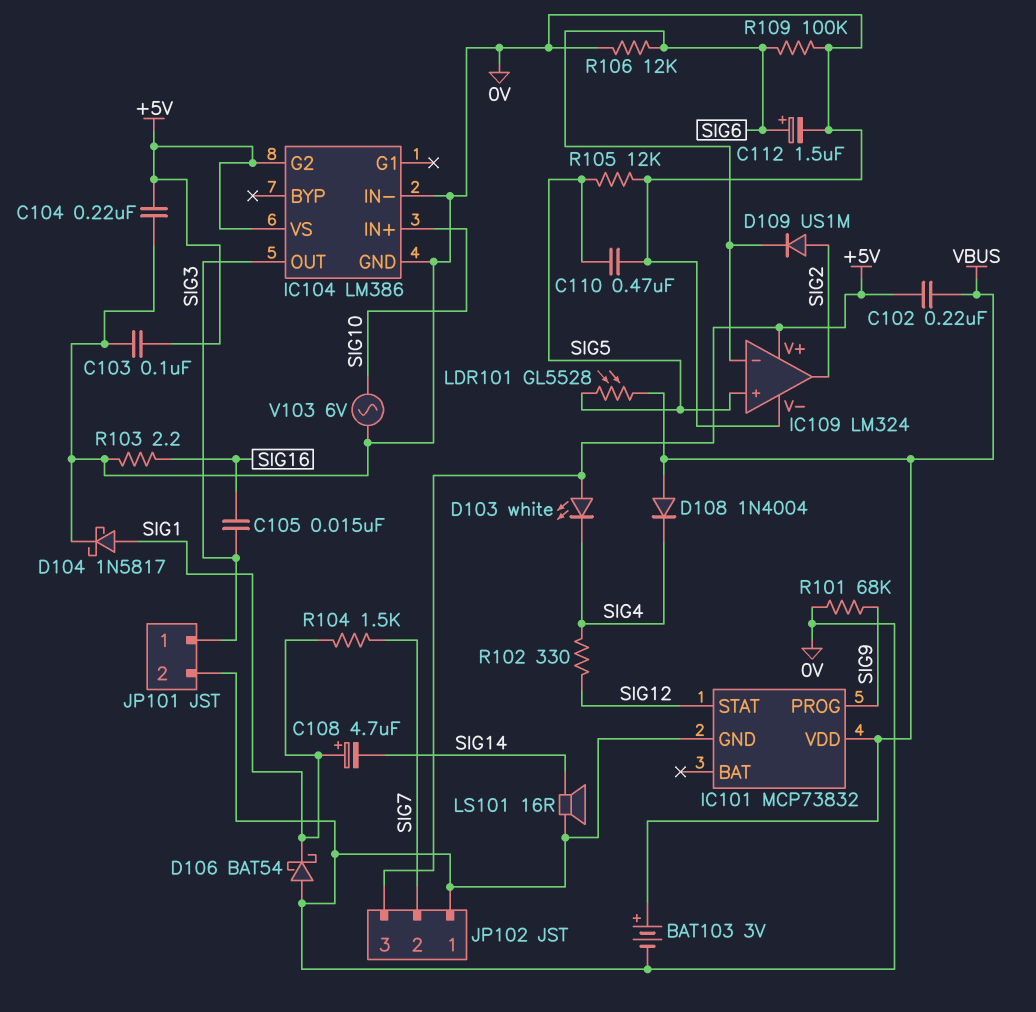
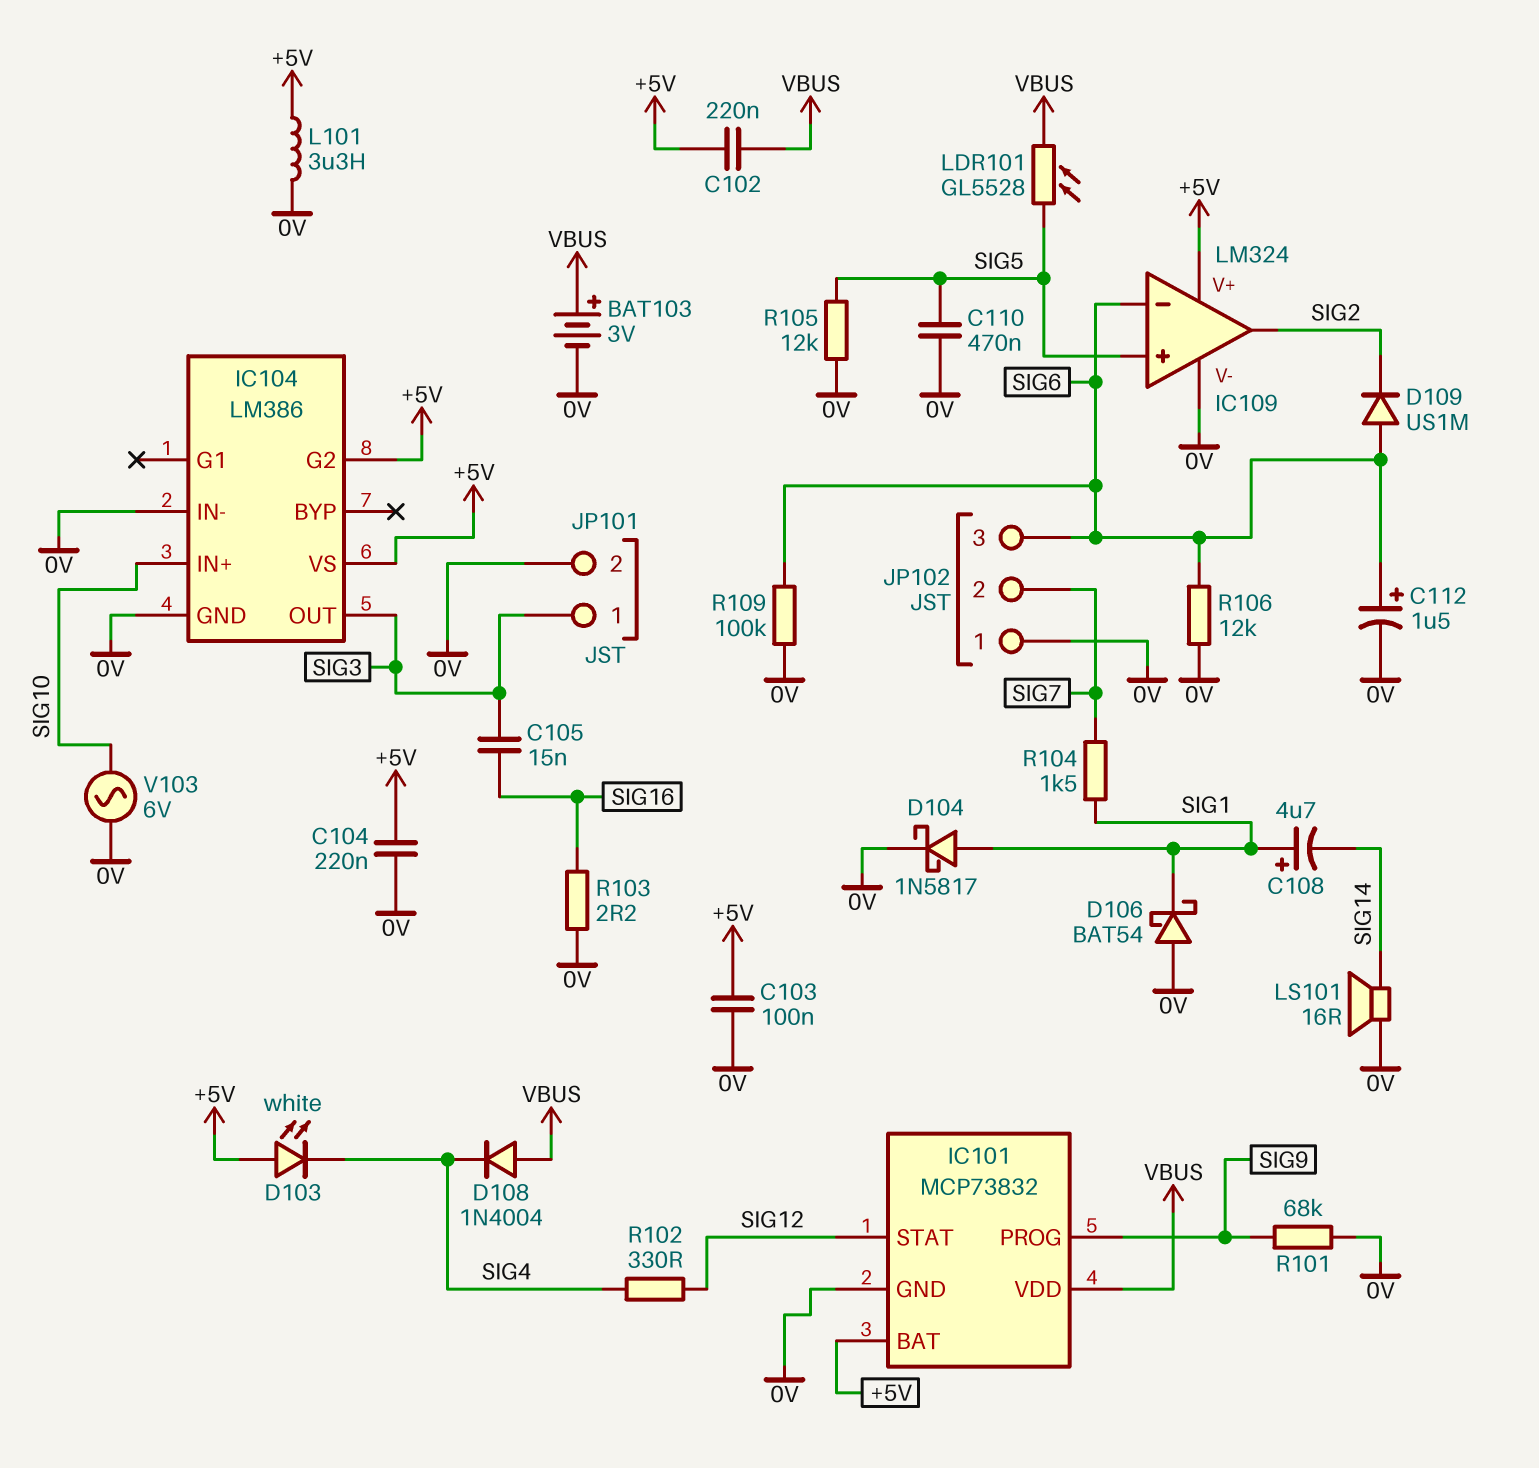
D109: diode US1M (A SIG2, K SIG6) -> diode US1M (A SIG6, K SIG2)
IC101 pin BAT: none -> +5V
JP102 pin 3: +5V -> SIG6
L101: none -> 3.3uH (+5V, 0V)

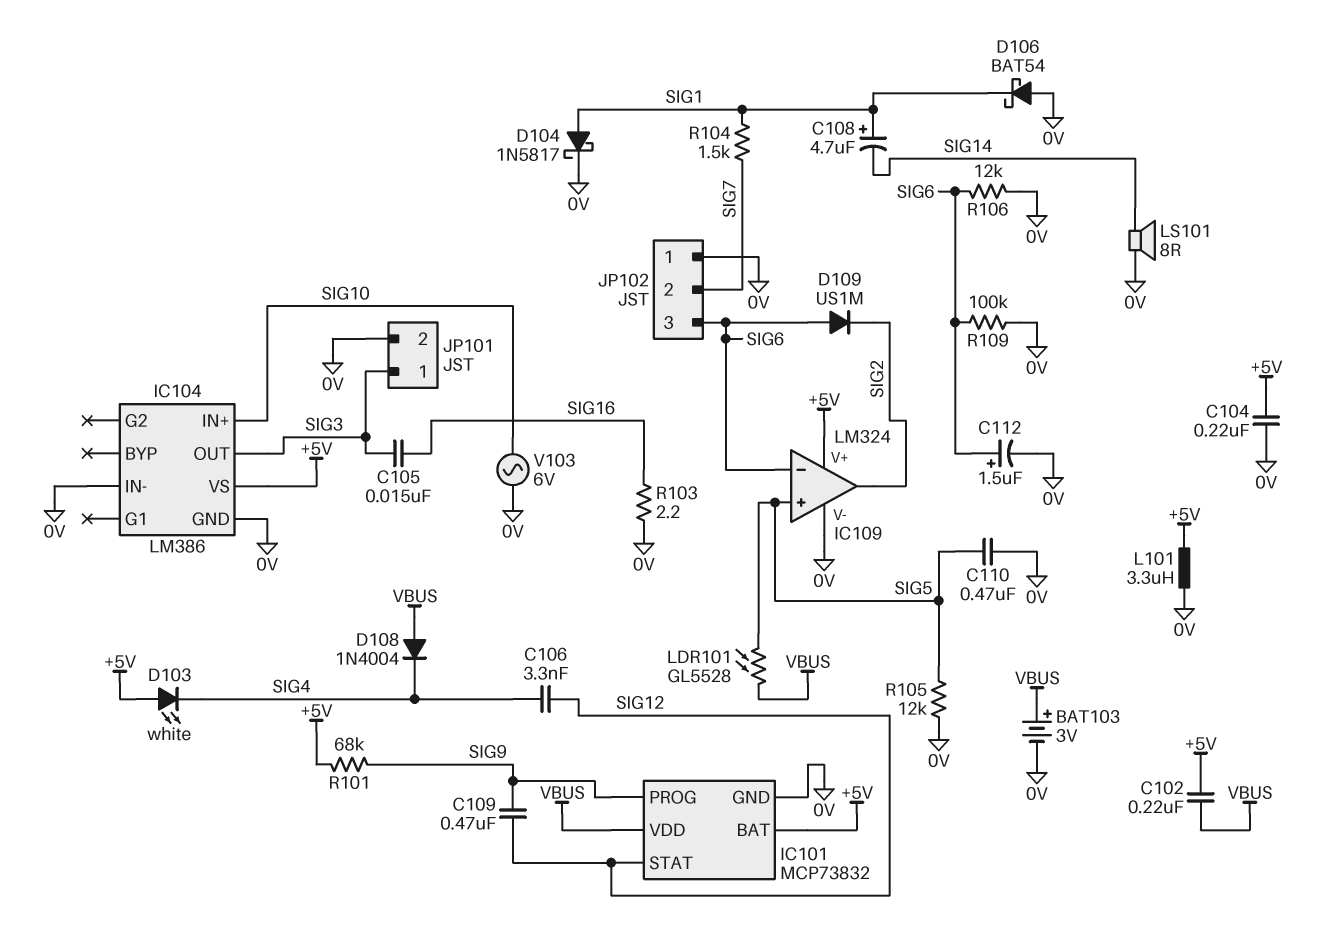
C103: 100nF (+5V, 0V) -> none
C106: none -> 3.3nF (SIG4, SIG12)
C109: none -> 470nF (SIG9, SIG12)
IC104 pin G2: +5V -> none
LS101: speaker 16R (0V, SIG14) -> speaker 8R (0V, SIG14)
R101: 68k (0V, SIG9) -> 68k (+5V, SIG9)
R102: 330 (SIG4, SIG12) -> none

